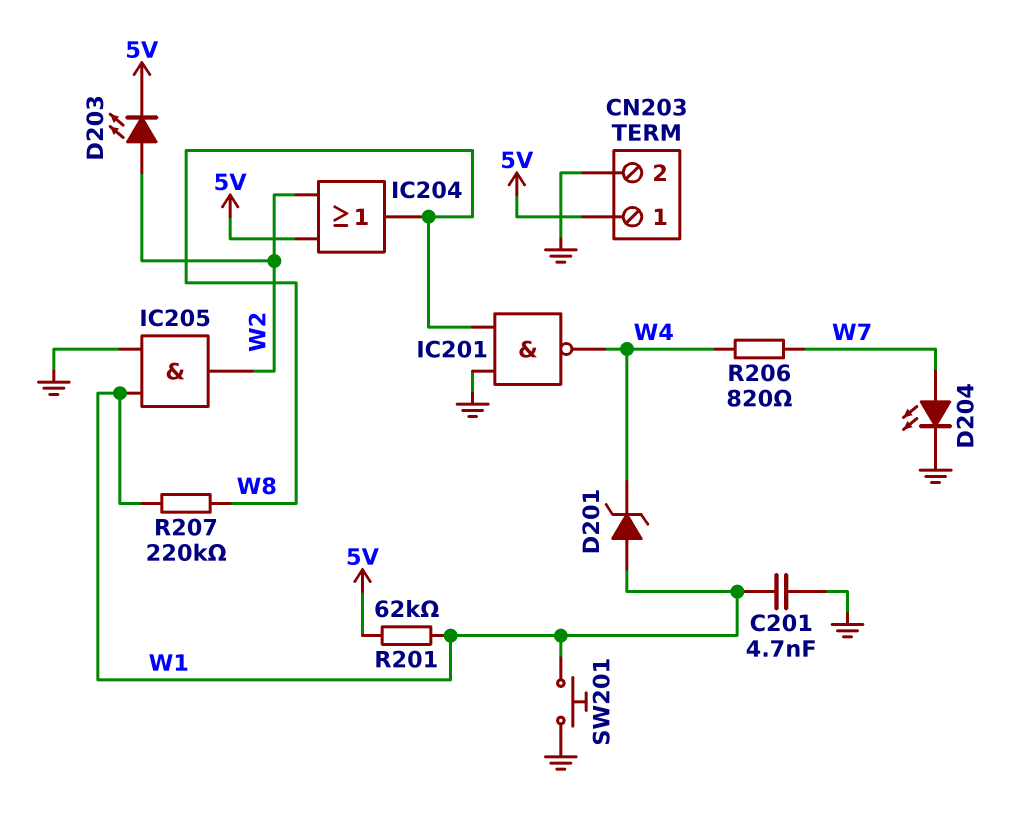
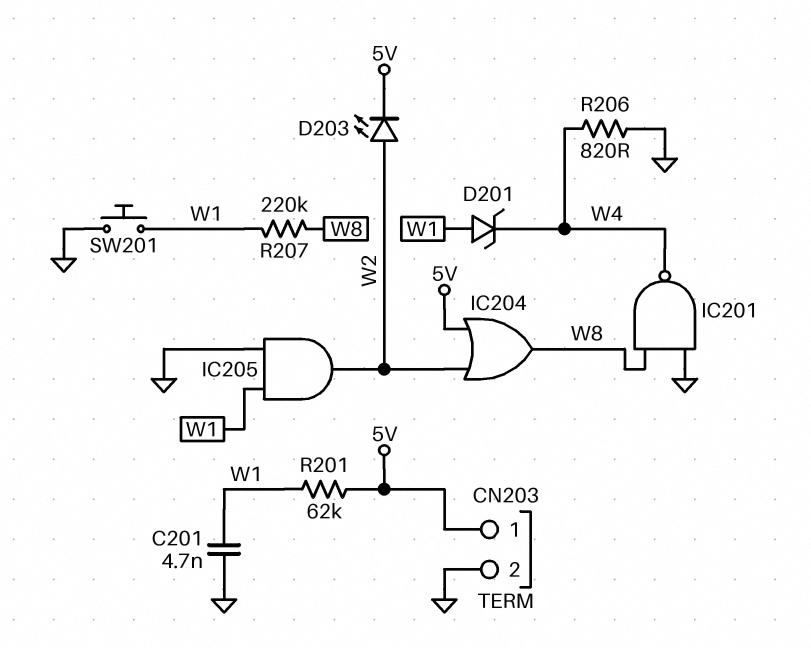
D204: LED (A W7, K GND) -> none
R206: 820 (W4, W7) -> 820 (GND, W4)

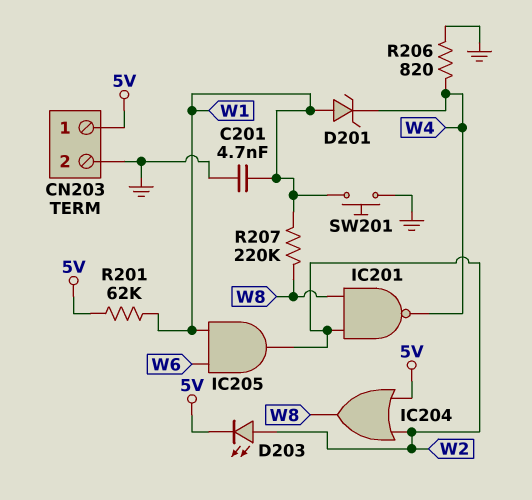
IC201: NAND (in GND, in W8, out W4) -> NAND (in W2, in W8, out W4)
IC205: AND (in GND, in W1, out W2) -> AND (in W1, in W6, out W2)

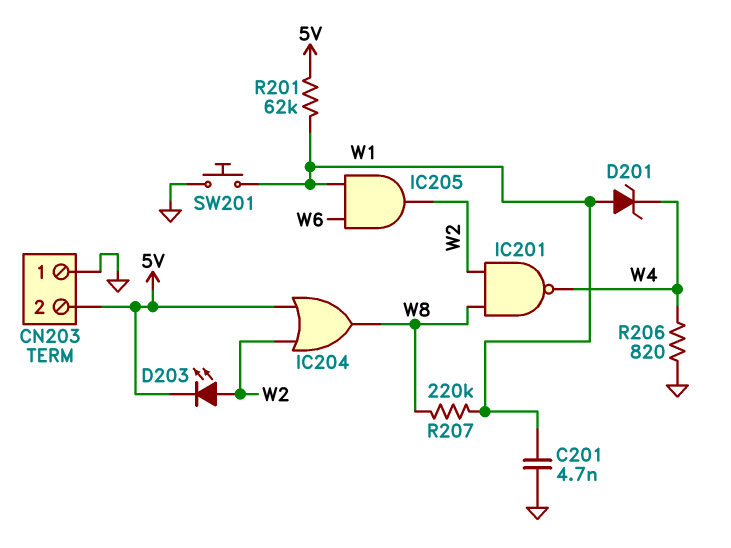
CN203 pin 1: 5V -> GND
CN203 pin 2: GND -> 5V

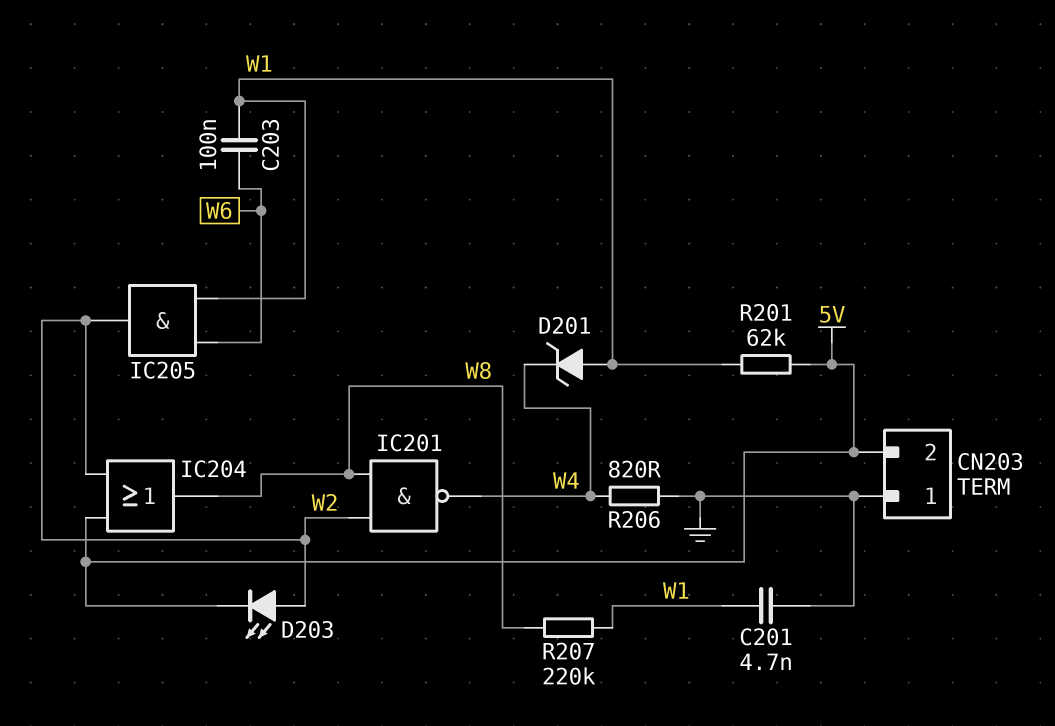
C203: none -> 100nF (W1, W6)
SW201: button (GND, W1) -> none

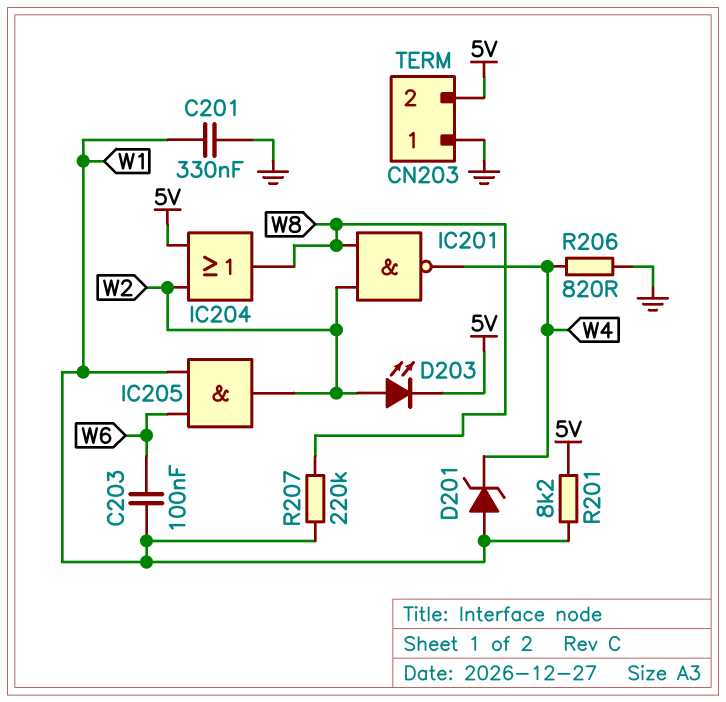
C201: 4.7nF (GND, W1) -> 330nF (GND, W1)
R201: 62k (5V, W1) -> 8.2k (5V, W1)

